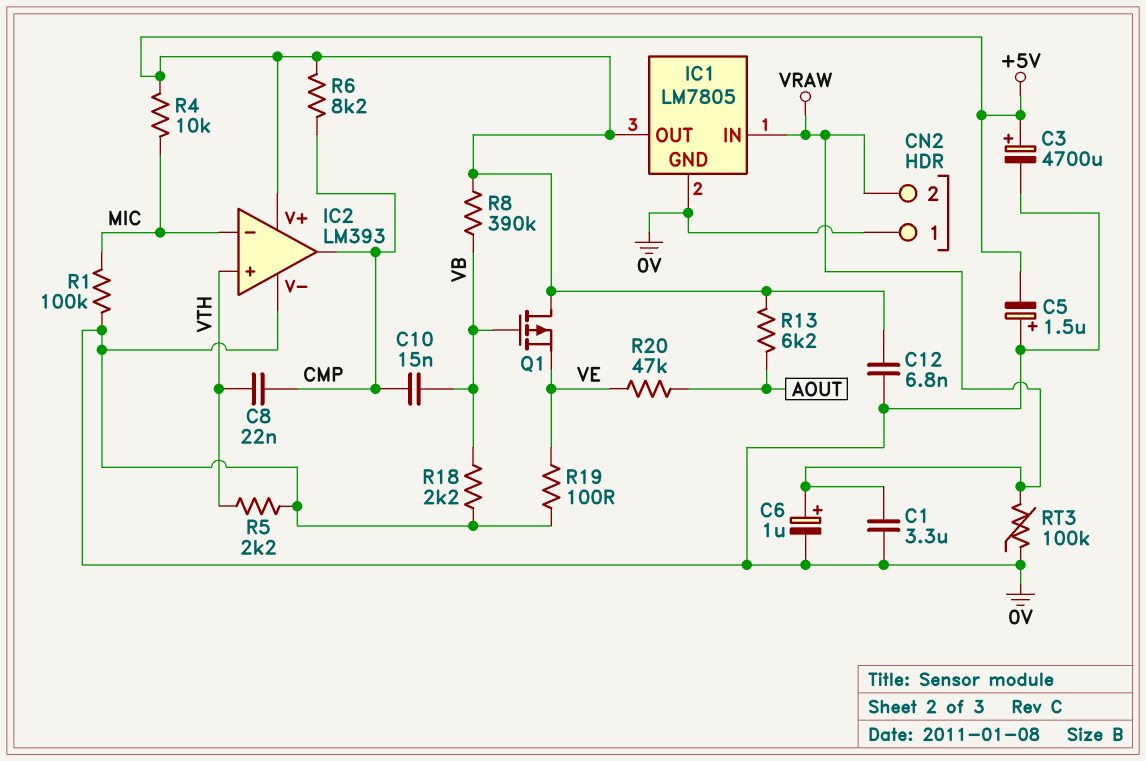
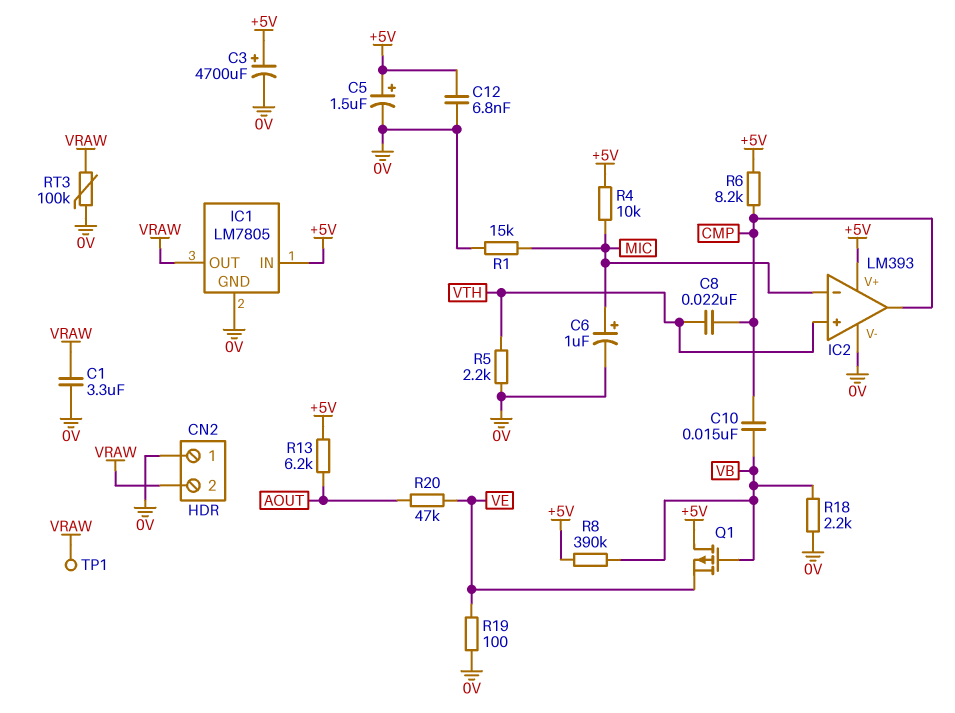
C5: 1.5uF (plus 0V, minus +5V) -> 1.5uF (plus +5V, minus 0V)
C6: 1uF (plus VRAW, minus 0V) -> 1uF (plus MIC, minus 0V)
IC1 pin IN: VRAW -> +5V
IC1 pin OUT: +5V -> VRAW
R1: 100k (0V, MIC) -> 15k (0V, MIC)
TP1: none -> test point (VRAW)

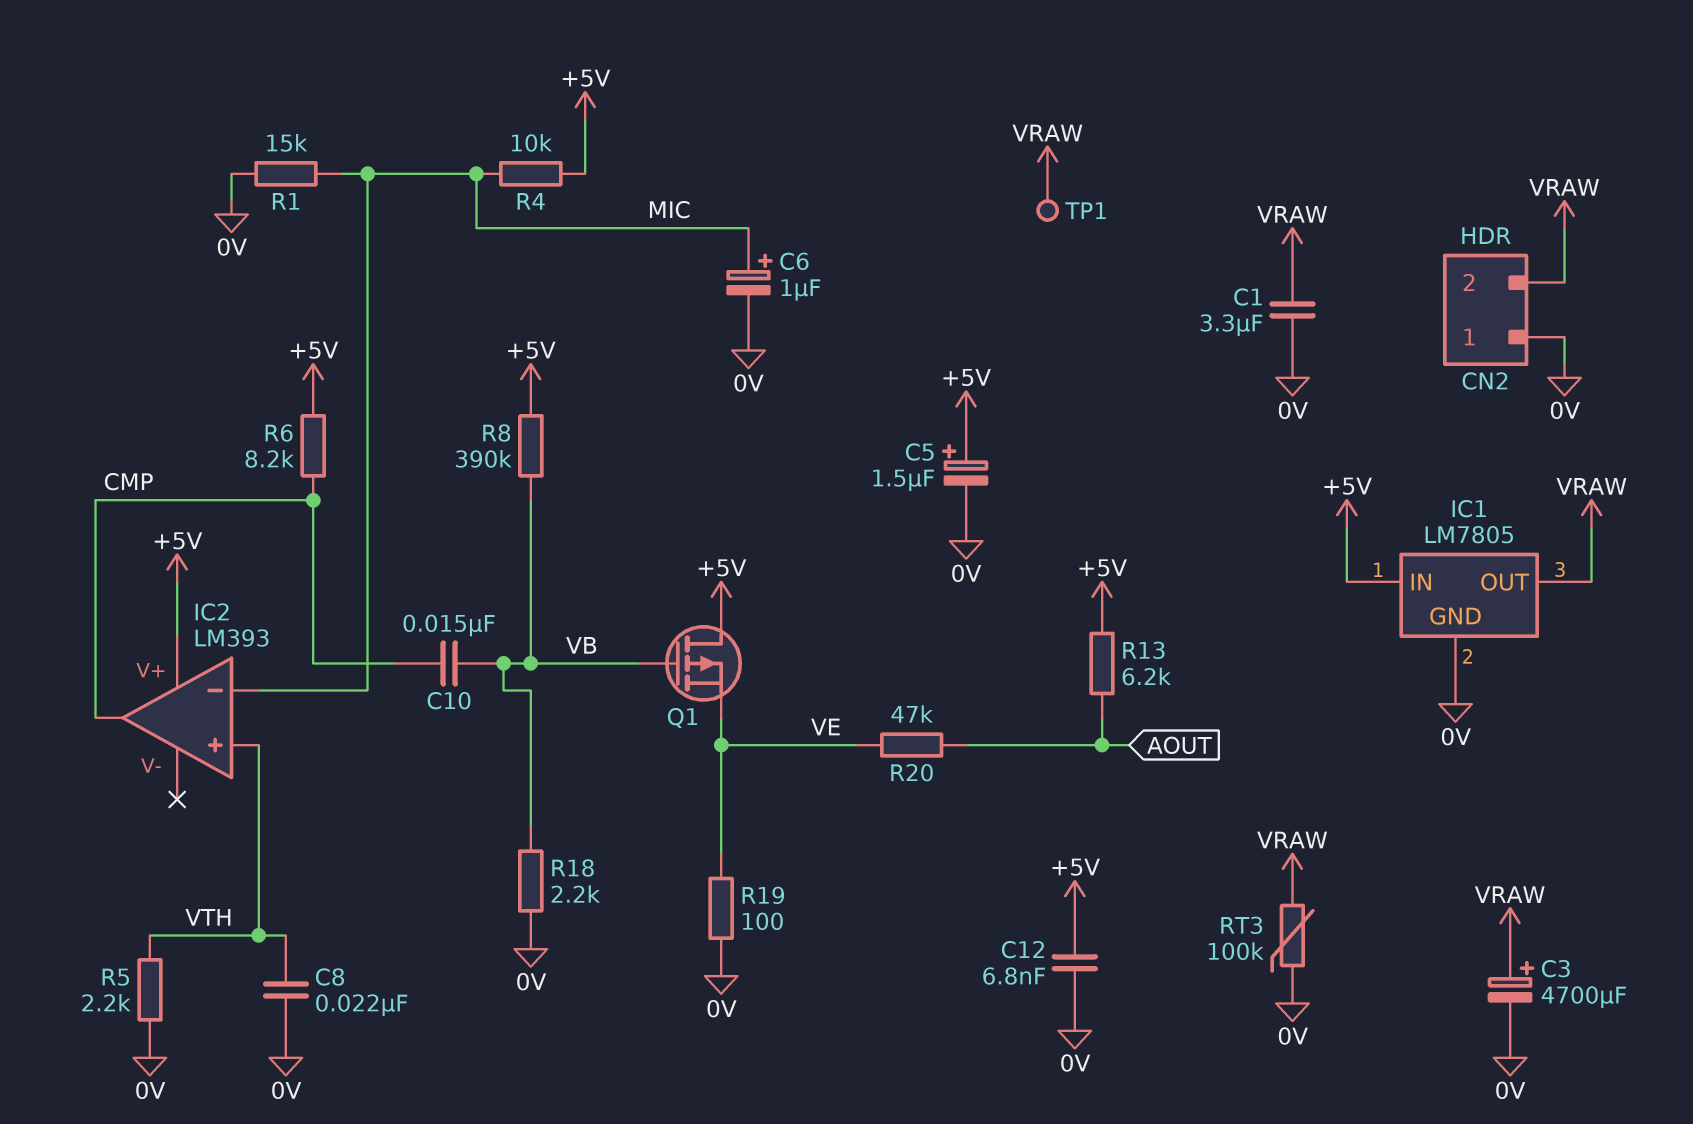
C3: 4700uF (plus +5V, minus 0V) -> 4700uF (plus VRAW, minus 0V)
C8: 22nF (CMP, VTH) -> 22nF (0V, VTH)
IC2 pin V-: 0V -> none

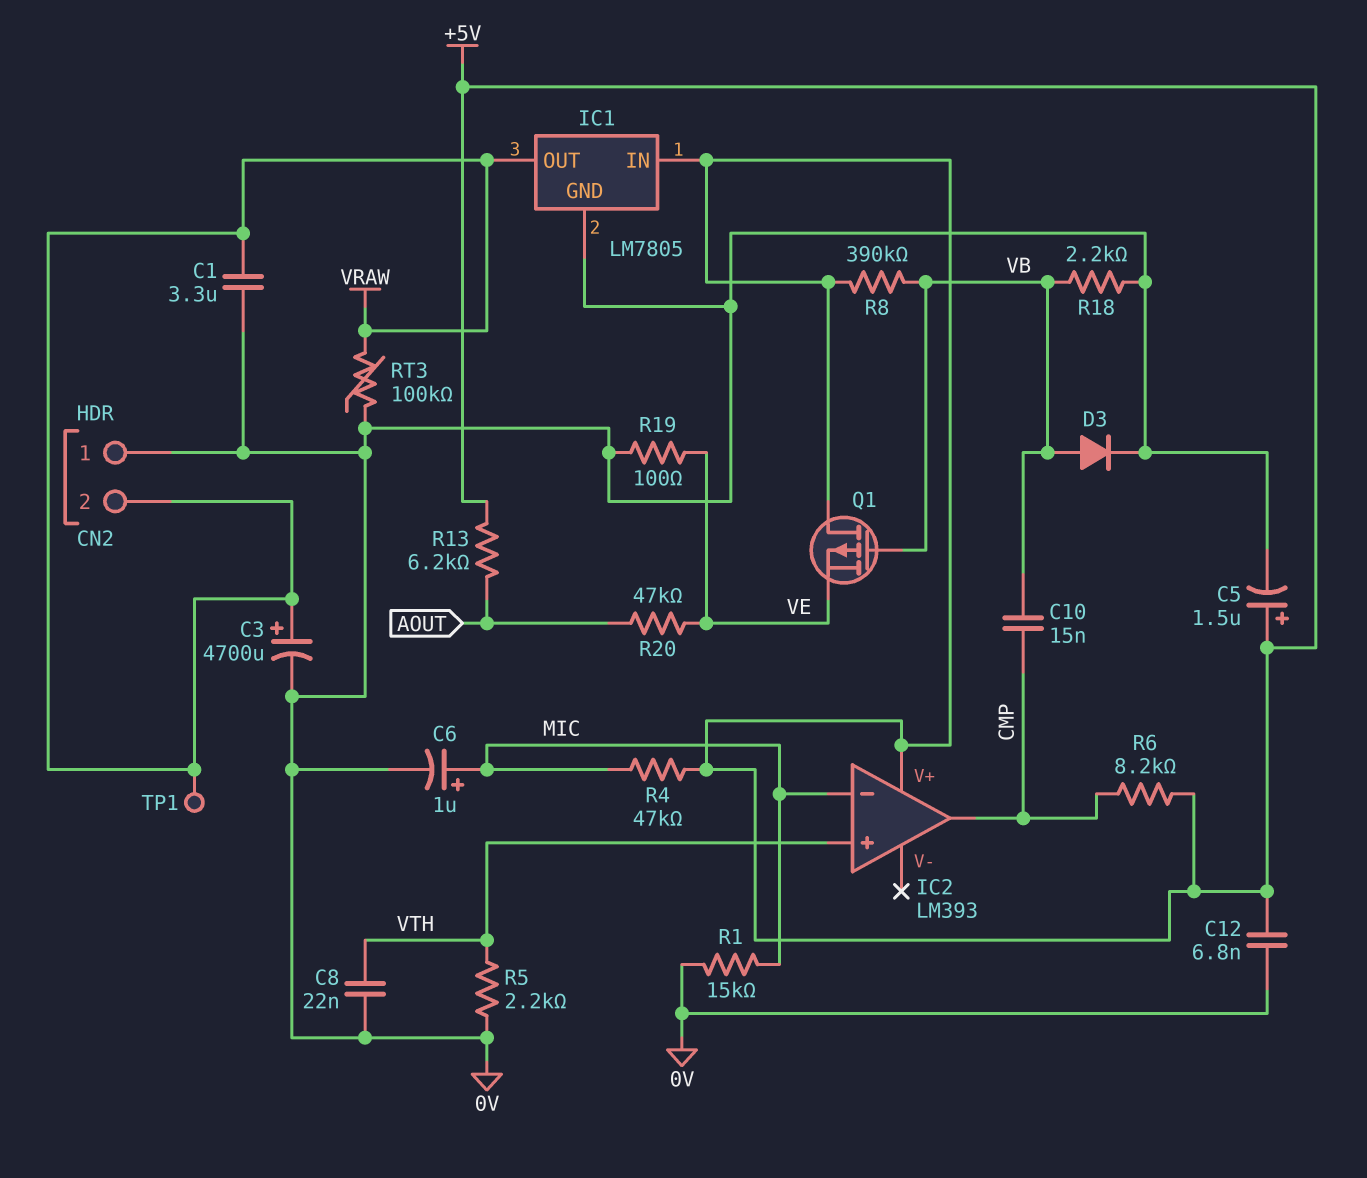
D3: none -> diode (A VB, K 0V)
R4: 10k (+5V, MIC) -> 47k (+5V, MIC)

